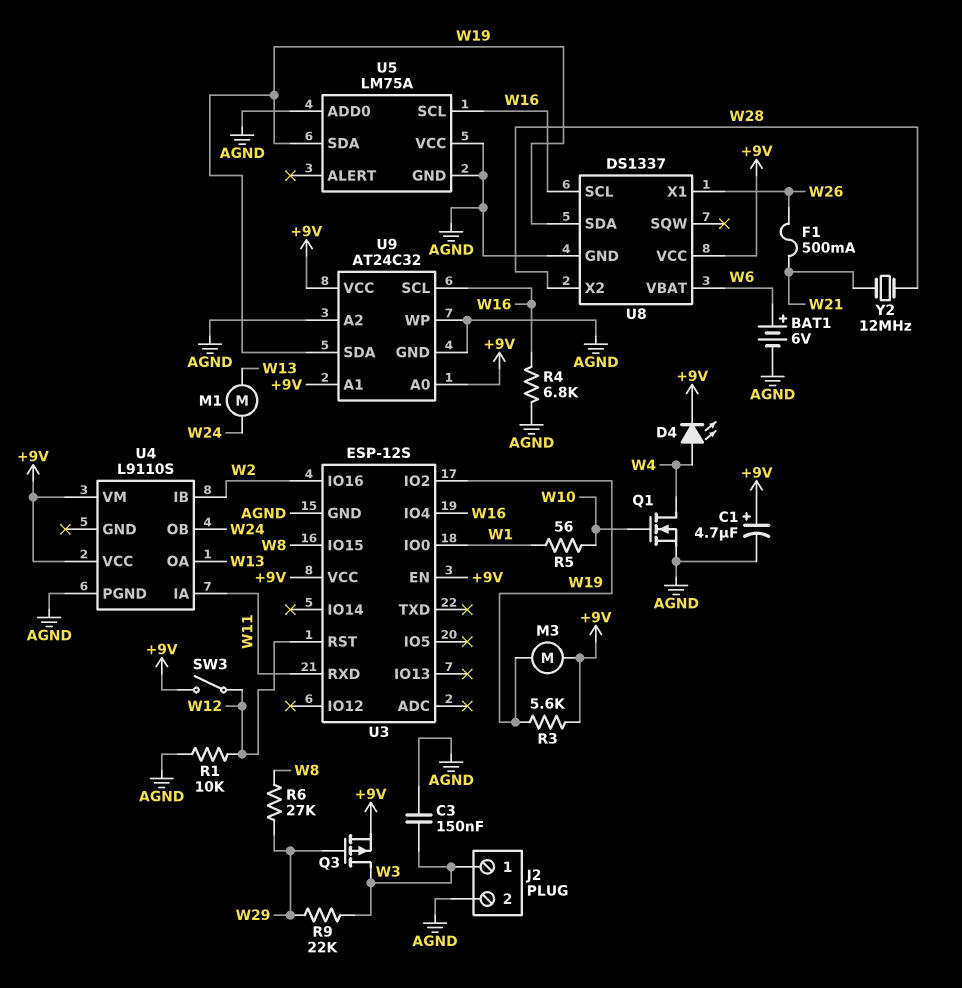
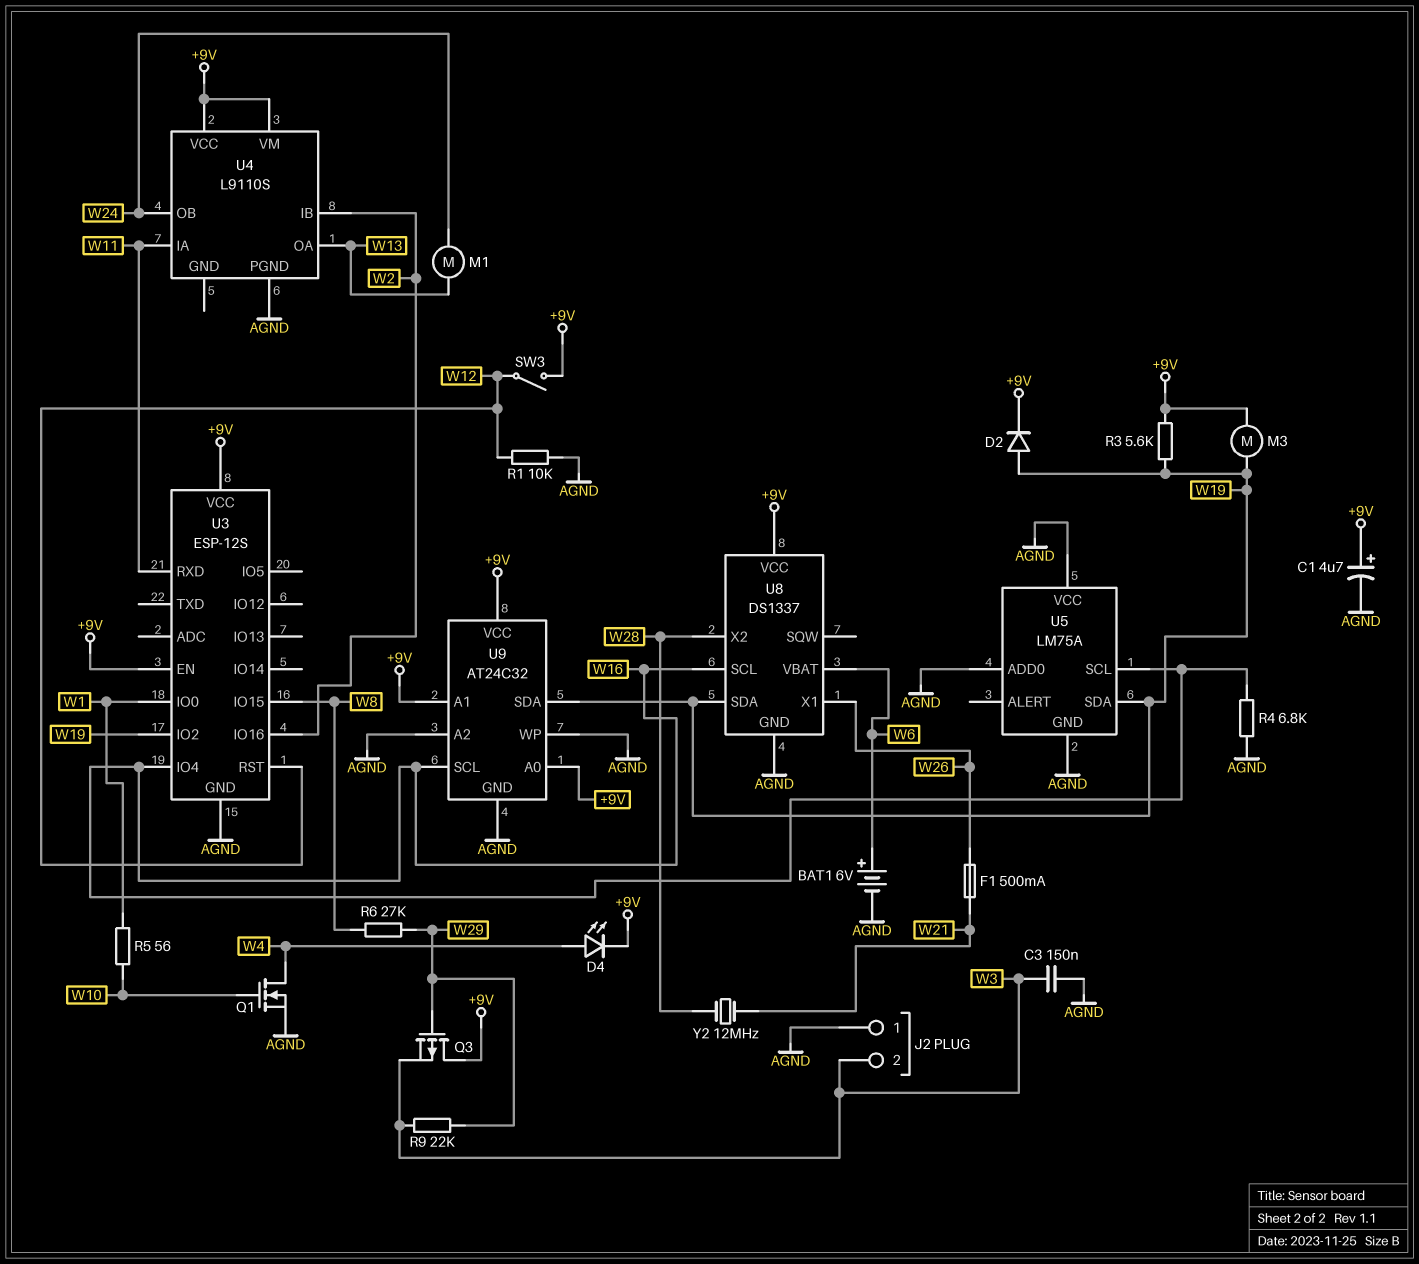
D2: none -> diode (A W19, K +9V)
J2 pin 1: W3 -> AGND
J2 pin 2: AGND -> W3
Q3: PMOS (G W29, D W3, S +9V) -> PMOS (G W29, D +9V, S W3)

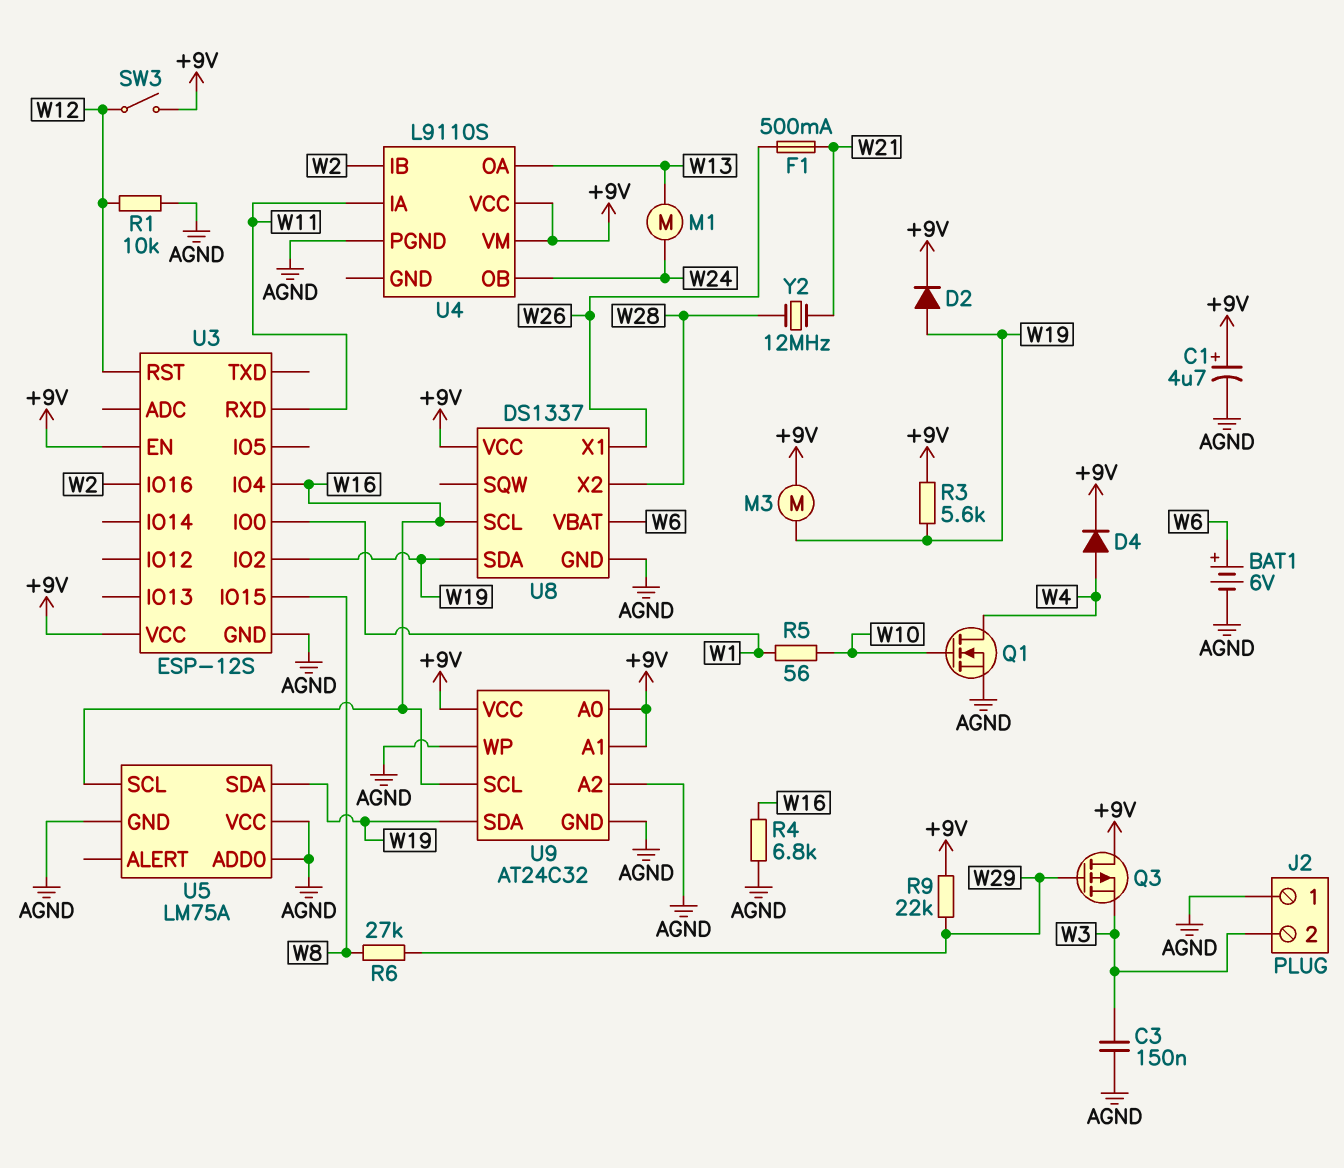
D4: LED (A W4, K +9V) -> diode (A W4, K +9V)
R9: 22k (W3, W29) -> 22k (+9V, W29)

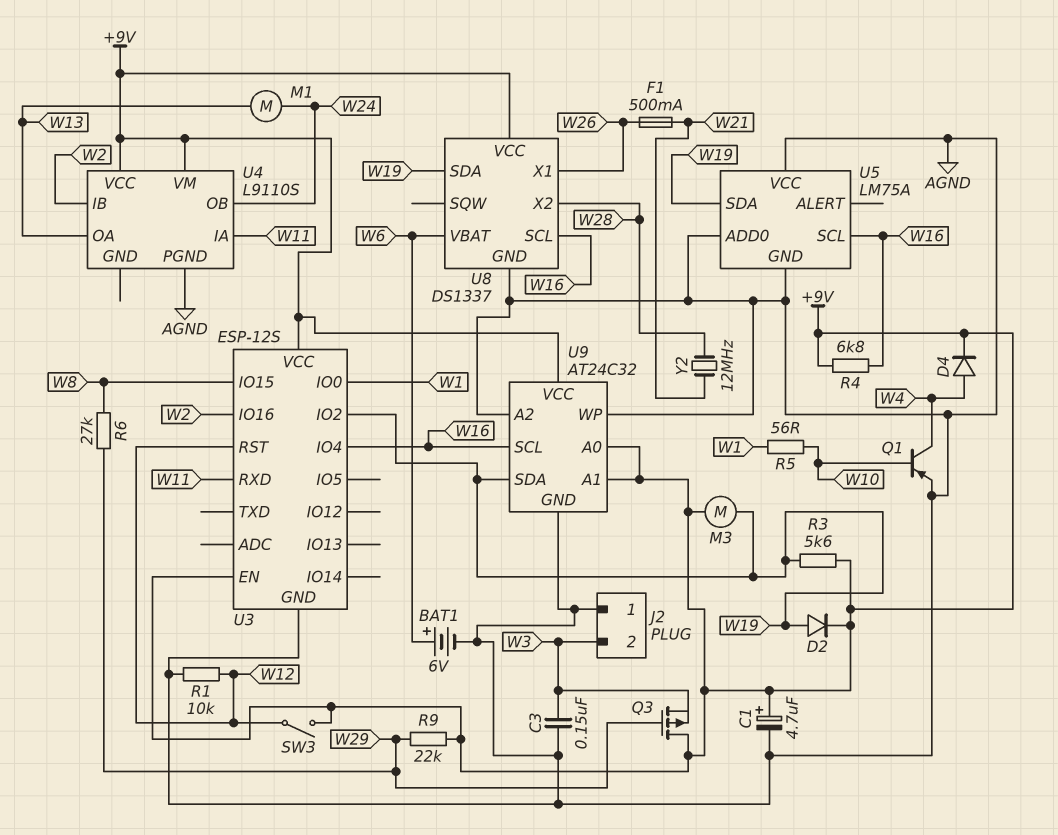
Q1: NMOS (G W10, D W4, S AGND) -> PNP (B W10, C W4, E AGND)
R4: 6.8k (AGND, W16) -> 6.8k (+9V, W16)

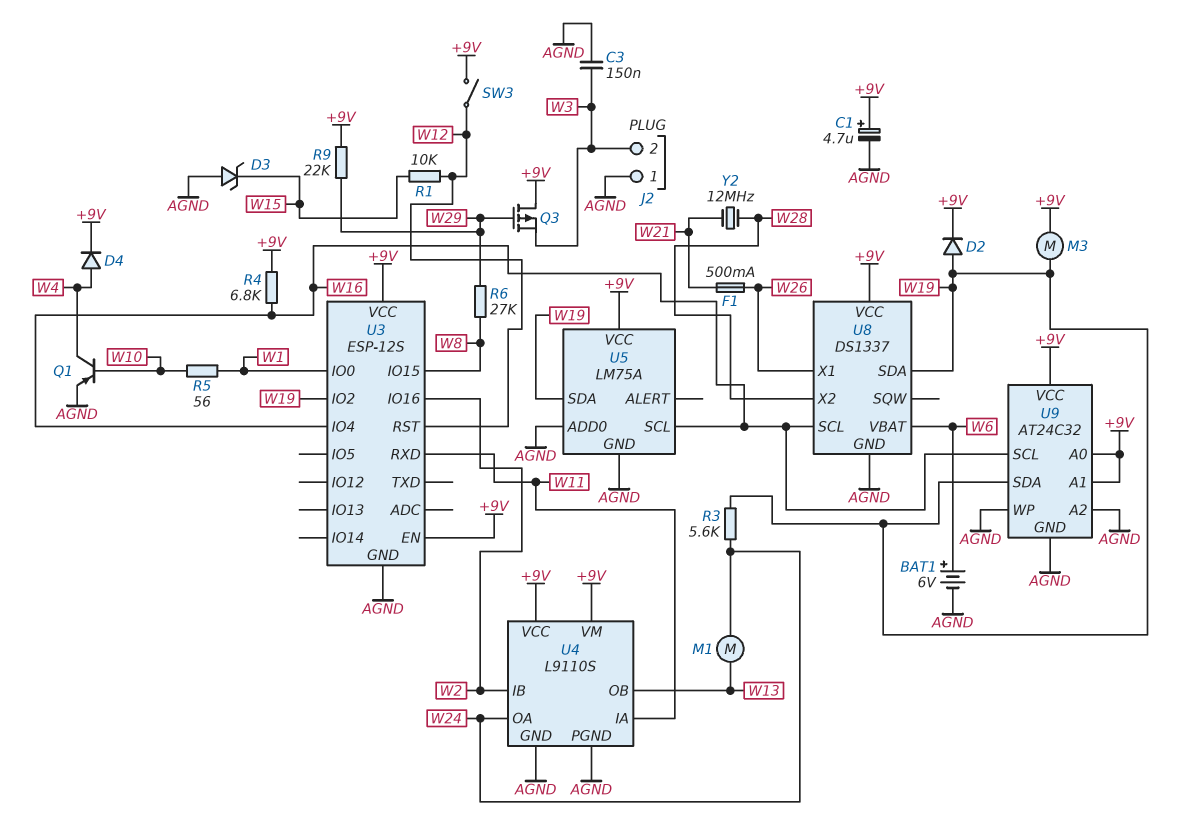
D3: none -> zener (A AGND, K W15)
R1: 10k (AGND, W12) -> 10k (W12, W15)
R3: 5.6k (+9V, W19) -> 5.6k (W19, W24)
U4 pin GND: none -> AGND
U4 pin OA: W13 -> W24
U4 pin OB: W24 -> W13
U5 pin VCC: AGND -> +9V

